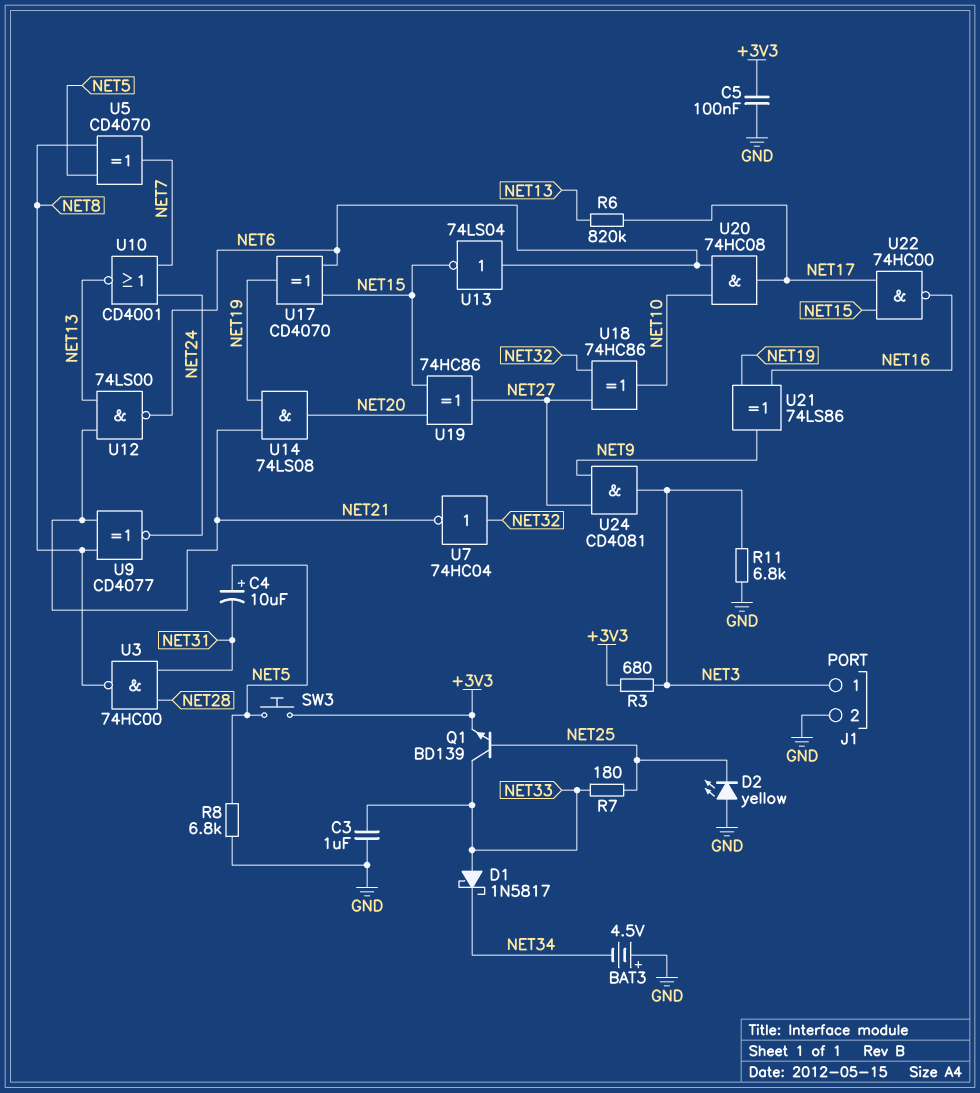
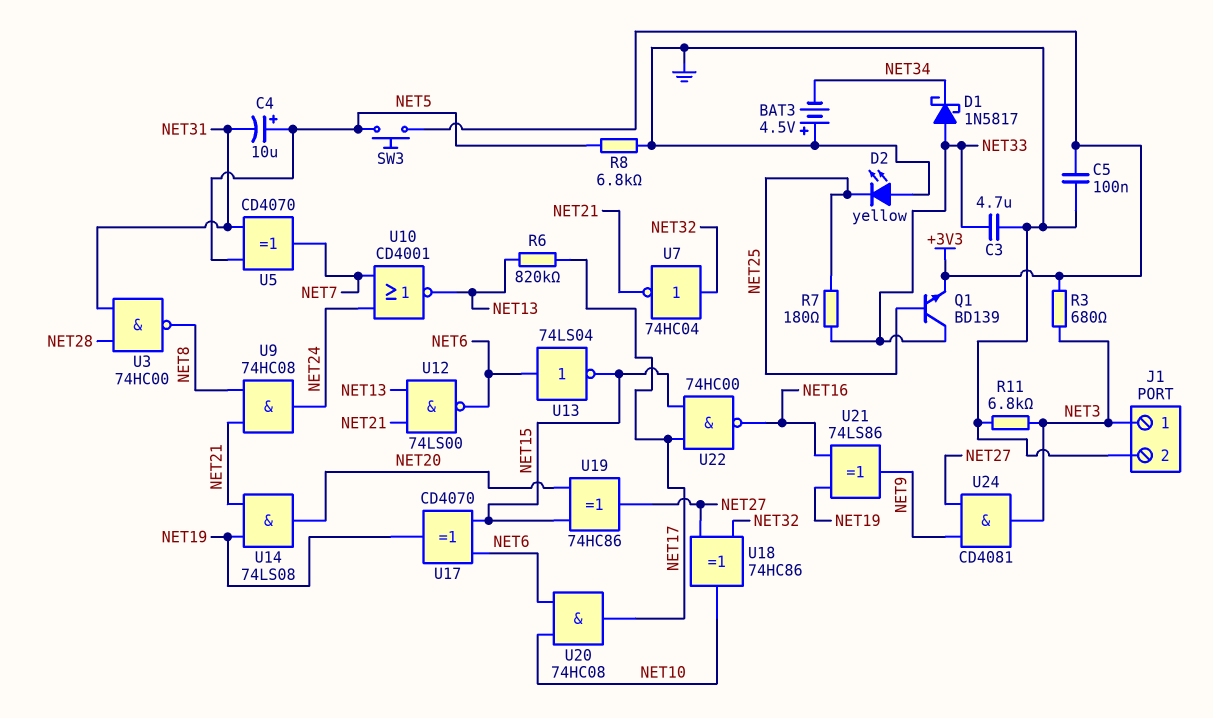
C3: 1uF (GND, NET33) -> 4.7uF (GND, NET33)
U5: XOR CD4070 (in NET5, in NET8, out NET7) -> XOR CD4070 (in NET5, in NET31, out NET7)
U9: XNOR CD4077 (in NET8, in NET21, out NET24) -> AND 74HC08 (in NET8, in NET21, out NET24)

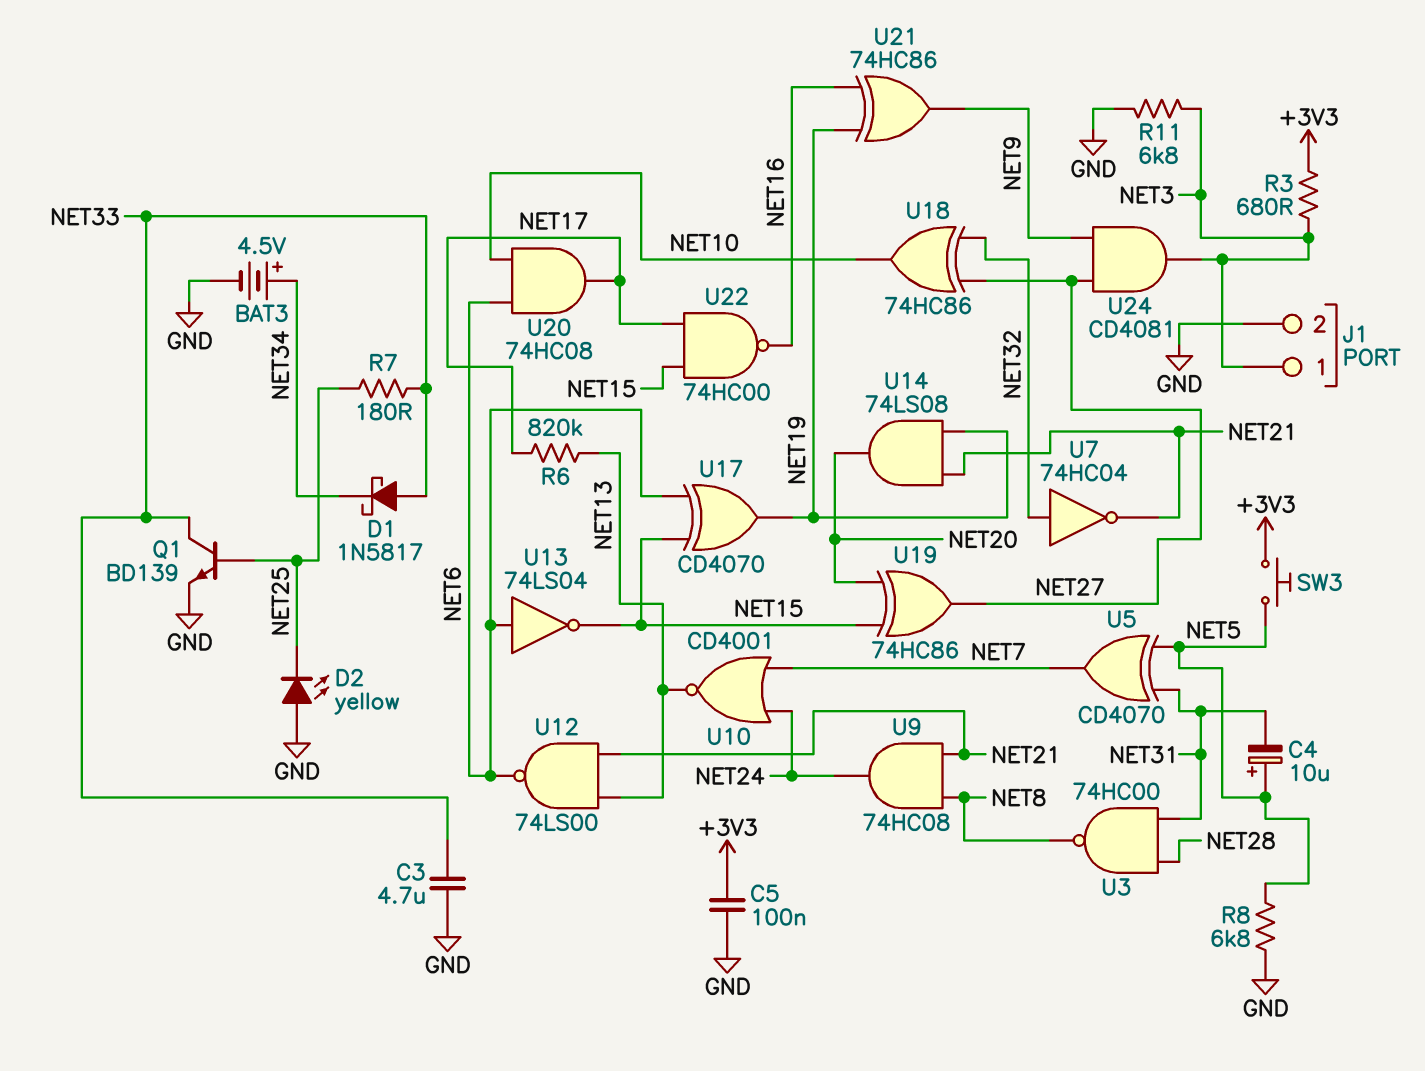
BAT3: 4.5V (plus GND, minus NET34) -> 4.5V (plus NET34, minus GND)
Q1: NPN BD139 (B NET25, C NET33, E +3V3) -> NPN BD139 (B NET25, C NET33, E GND)
U21: XOR 74LS86 (in NET16, in NET19, out NET9) -> XOR 74HC86 (in NET16, in NET19, out NET9)

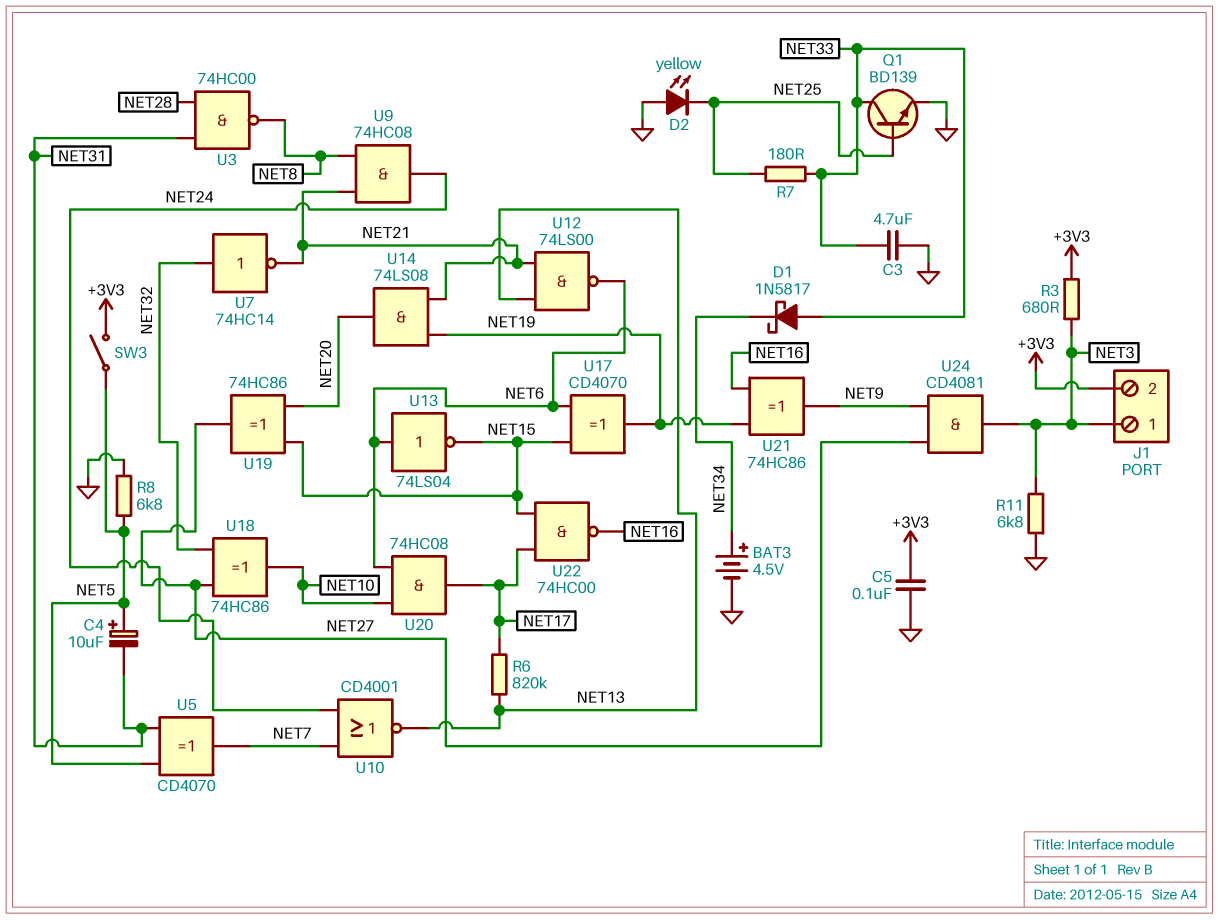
J1 pin 2: GND -> +3V3
SW3: button (+3V3, NET5) -> switch (+3V3, NET5)
U7: NOT 74HC04 (in NET32, out NET21) -> NOT 74HC14 (in NET32, out NET21)

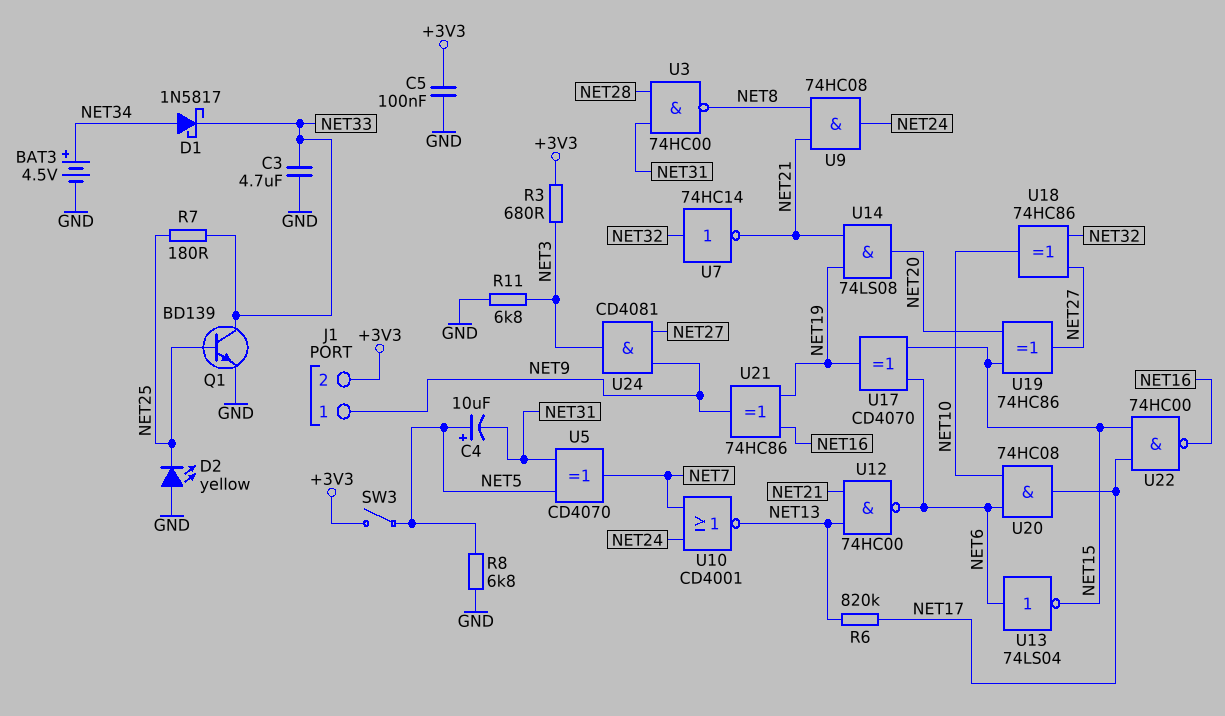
D1: schottky 1N5817 (A NET33, K NET34) -> schottky 1N5817 (A NET34, K NET33)
J1 pin 1: NET3 -> NET9
U12: NAND 74LS00 (in NET13, in NET21, out NET6) -> NAND 74HC00 (in NET13, in NET21, out NET6)

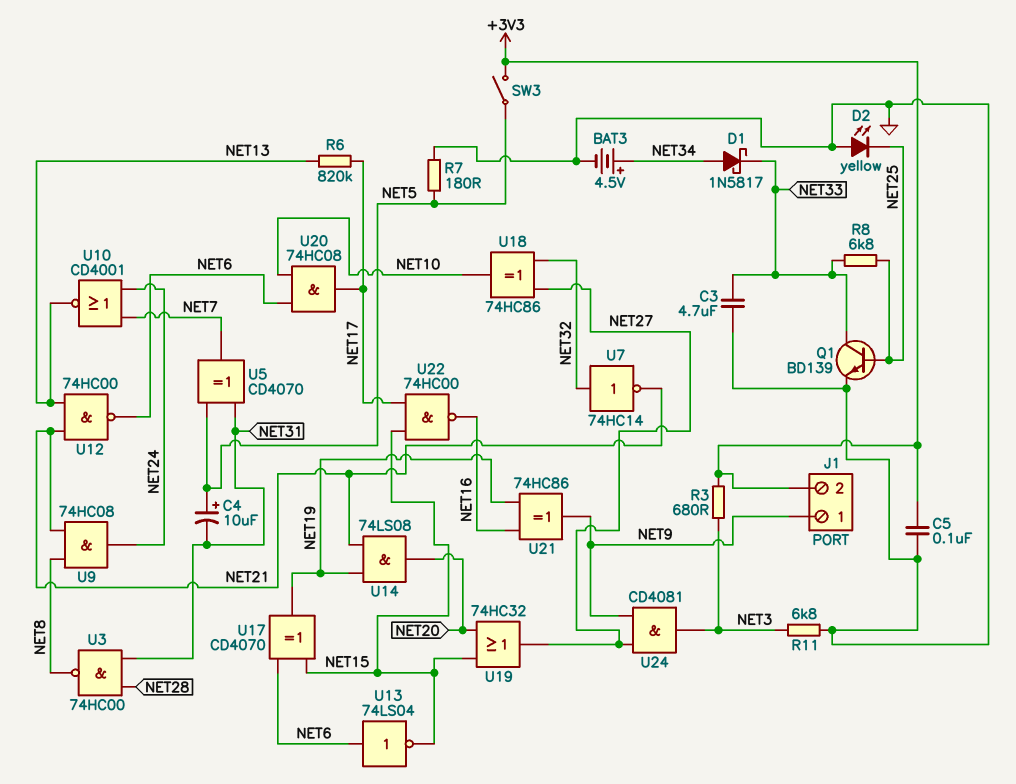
R7: 180 (NET25, NET33) -> 180 (GND, NET5)
R8: 6.8k (GND, NET5) -> 6.8k (NET25, NET33)
U19: XOR 74HC86 (in NET15, in NET20, out NET27) -> OR 74HC32 (in NET15, in NET20, out NET27)

